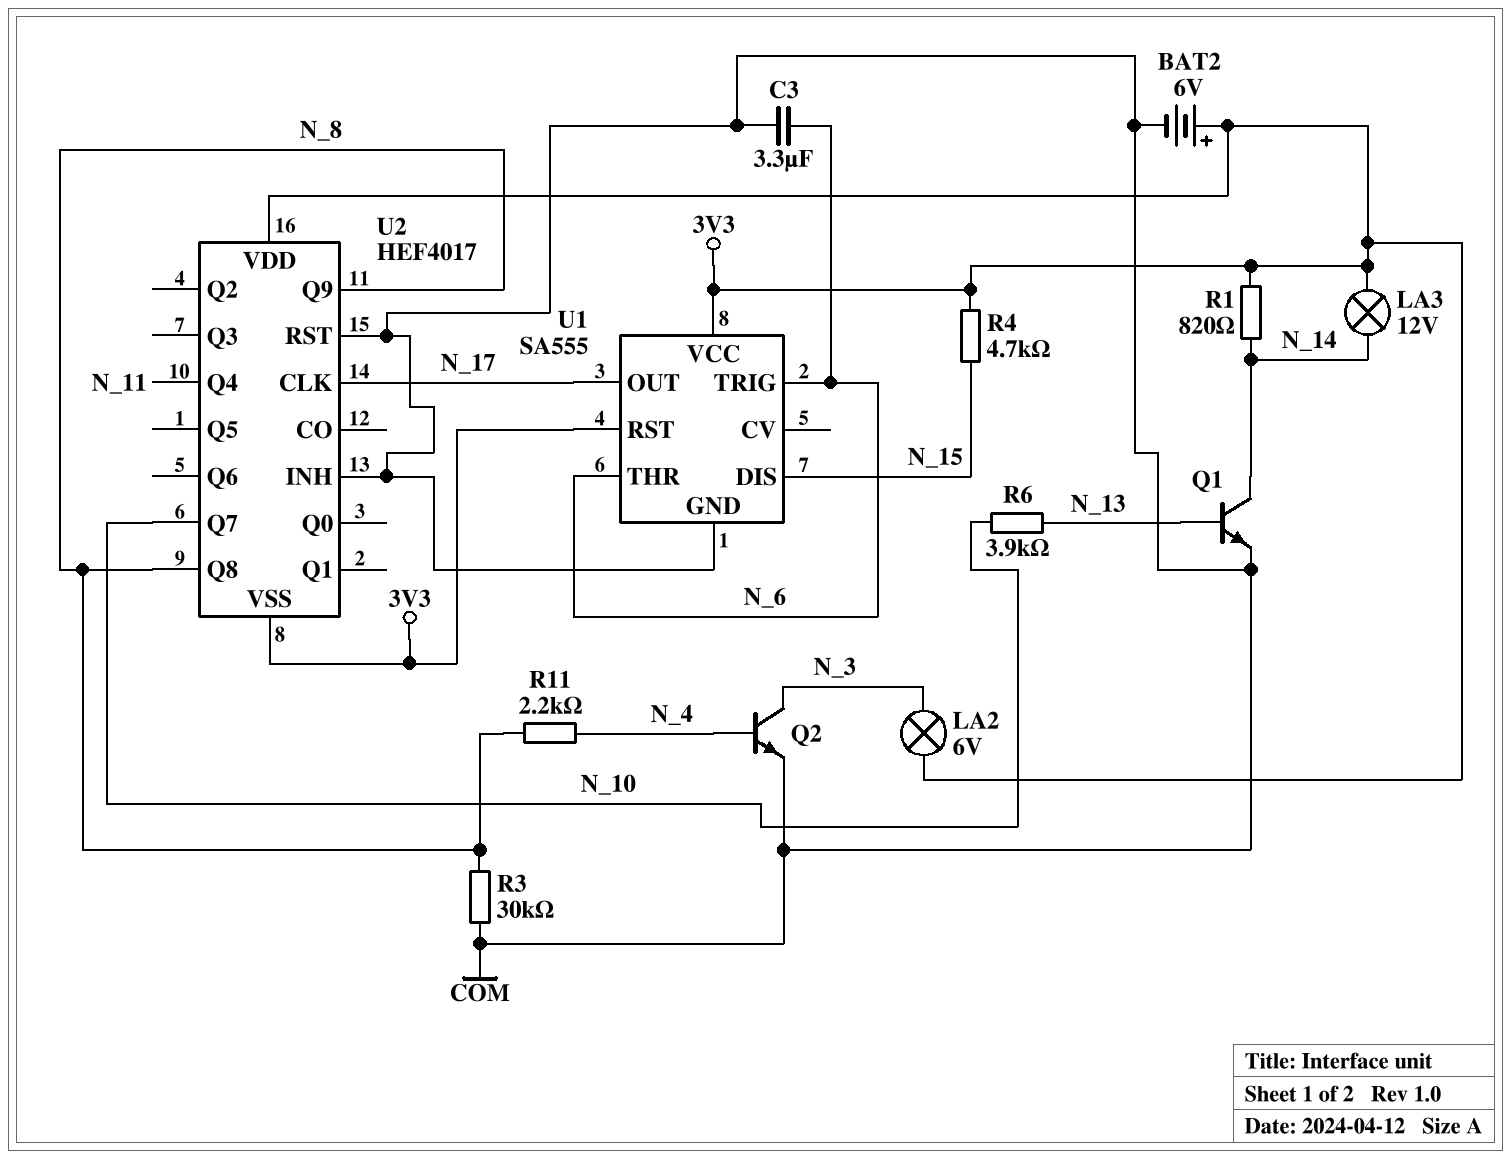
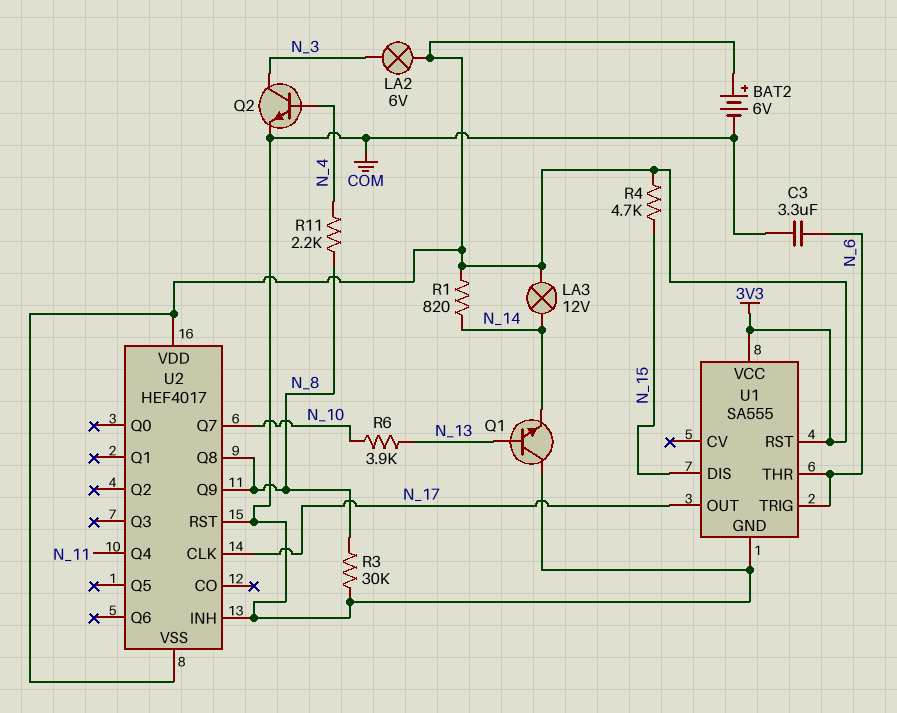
Q1: NPN (B N_13, C N_14, E COM) -> NPN (B N_13, C COM, E N_14)

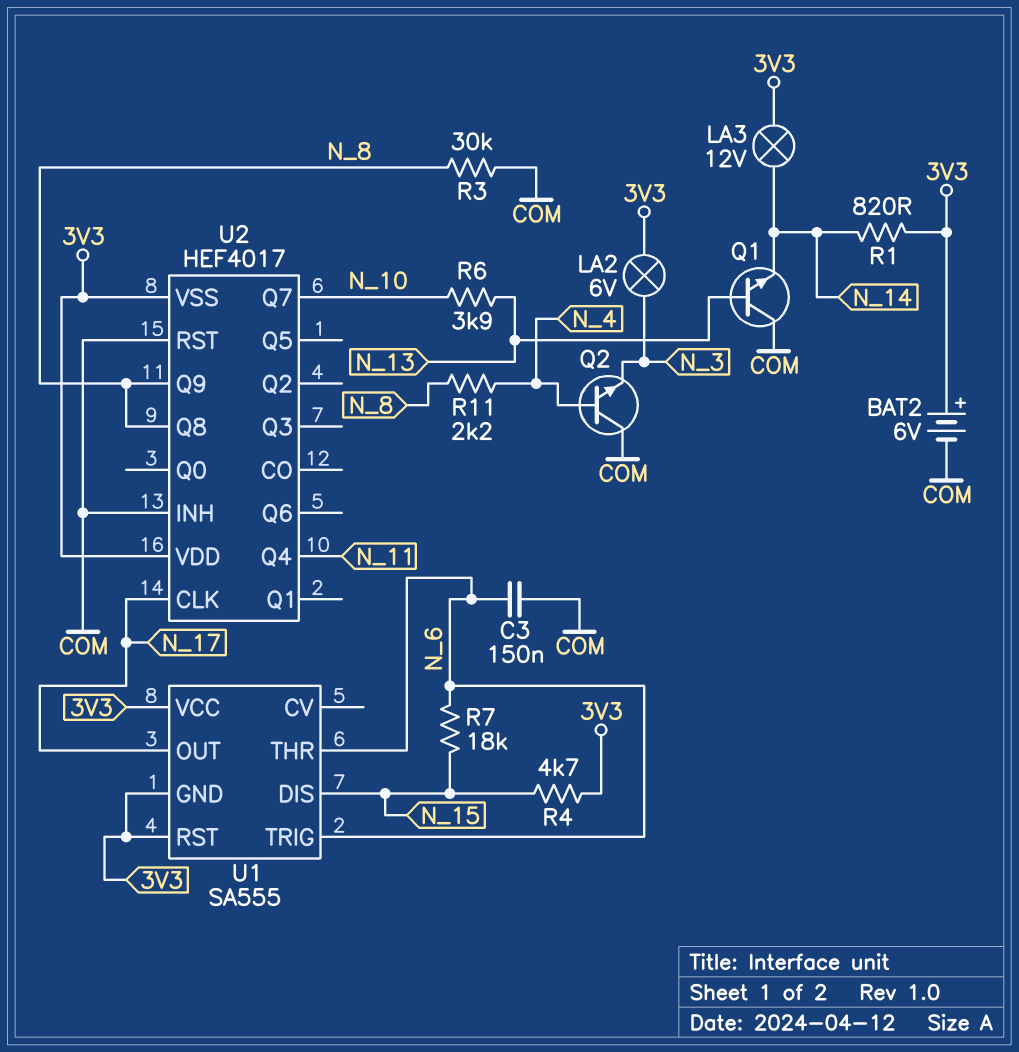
C3: 3.3uF (COM, N_6) -> 150nF (COM, N_6)
Q2: NPN (B N_4, C N_3, E COM) -> NPN (B N_4, C COM, E N_3)
R7: none -> 18k (N_6, N_15)
U1 pin GND: COM -> 3V3

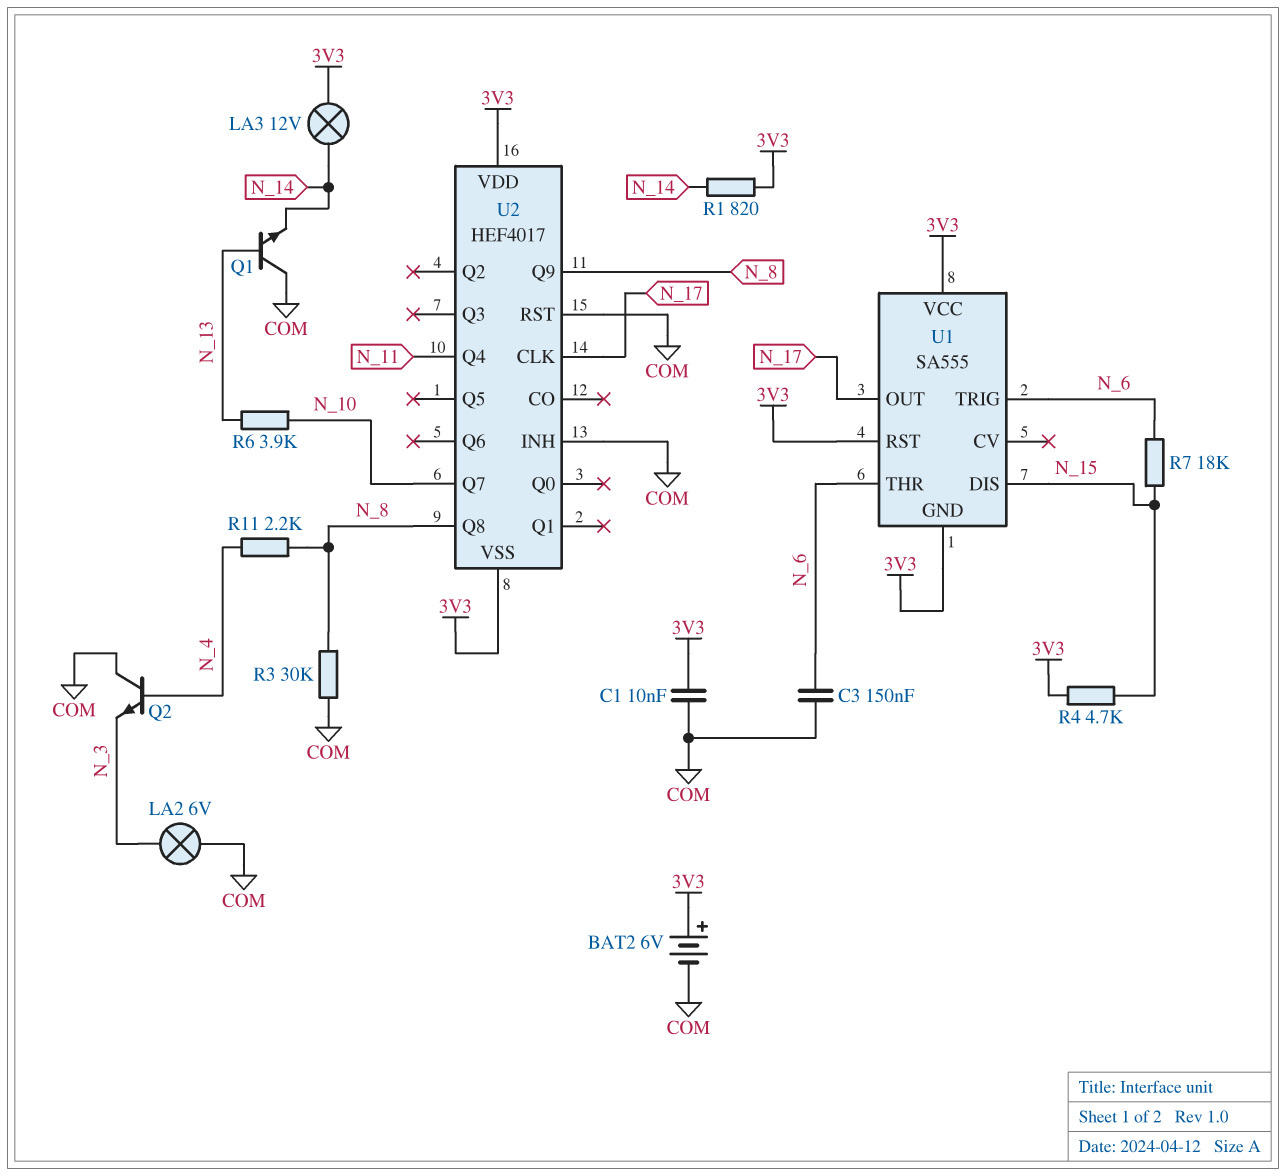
C1: none -> 10nF (3V3, COM)
LA2: lamp 6V (3V3, N_3) -> lamp 6V (COM, N_3)

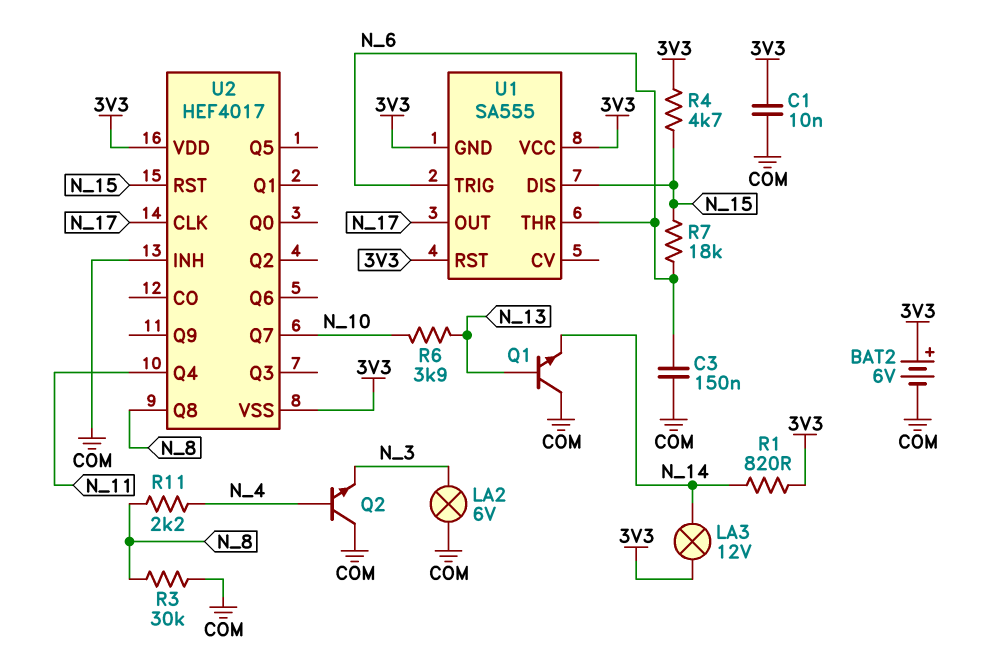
U2 pin Q9: N_8 -> none
U2 pin RST: COM -> N_15

